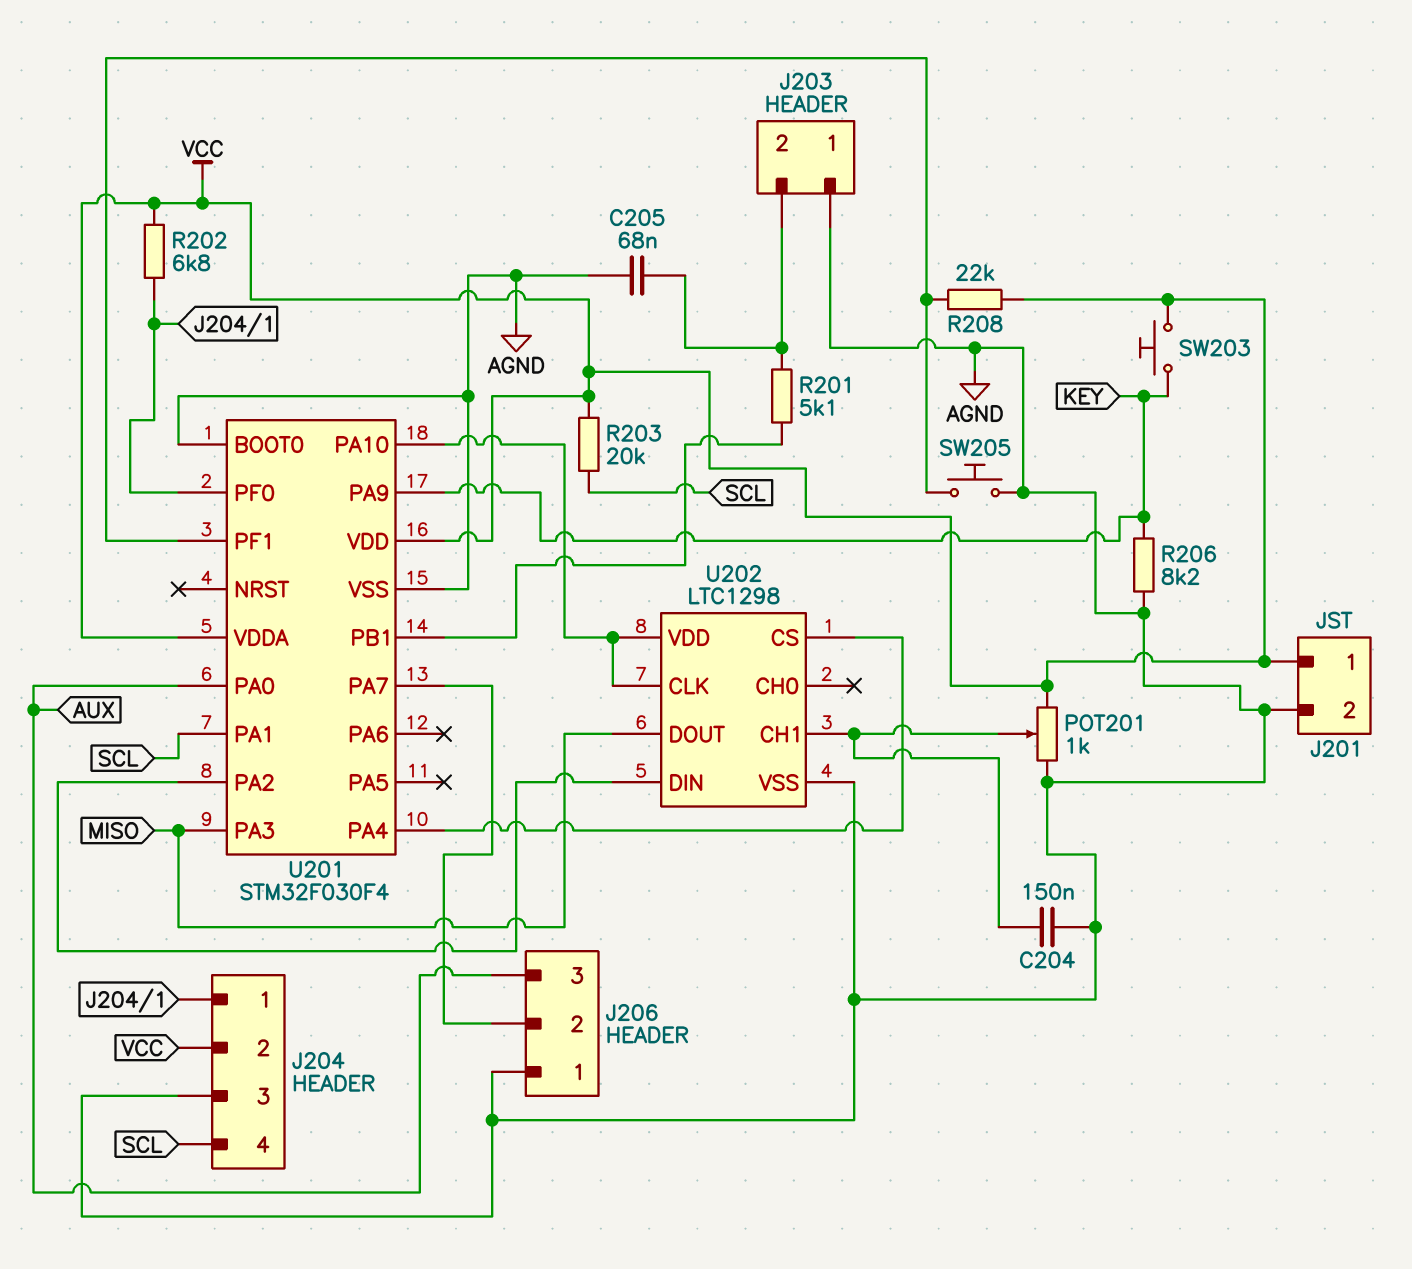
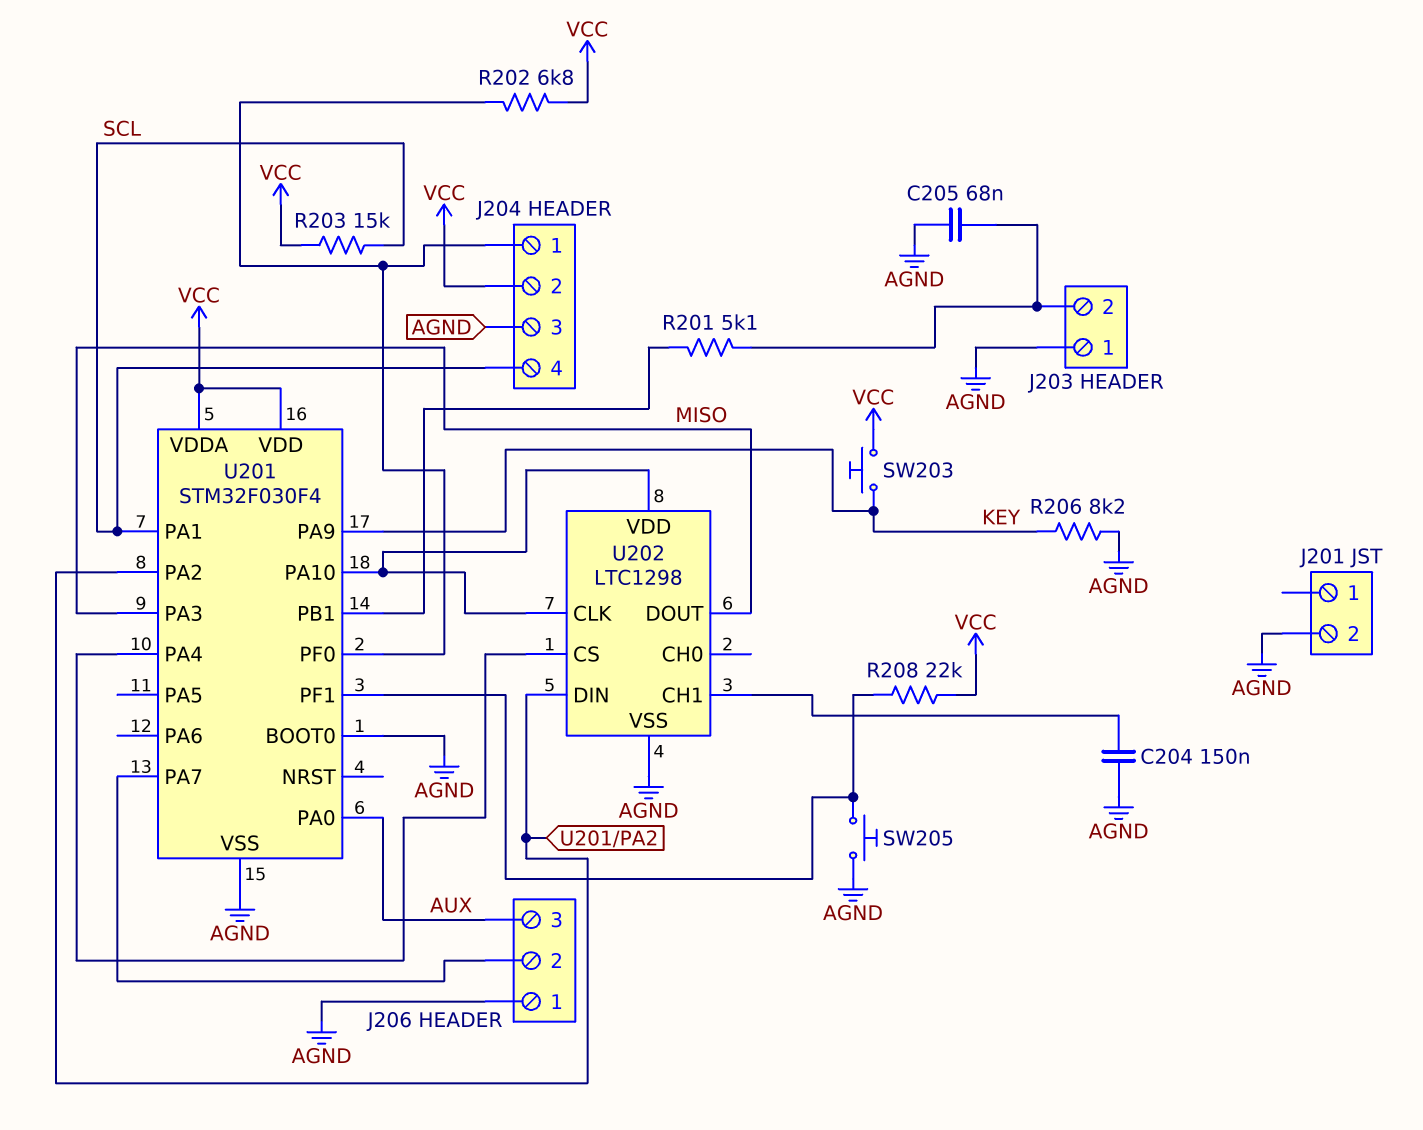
J201 pin 1: VCC -> none
POT201: 1k (AGND, VCC, wiper U202/CH1) -> none
R203: 20k (SCL, VCC) -> 15k (SCL, VCC)

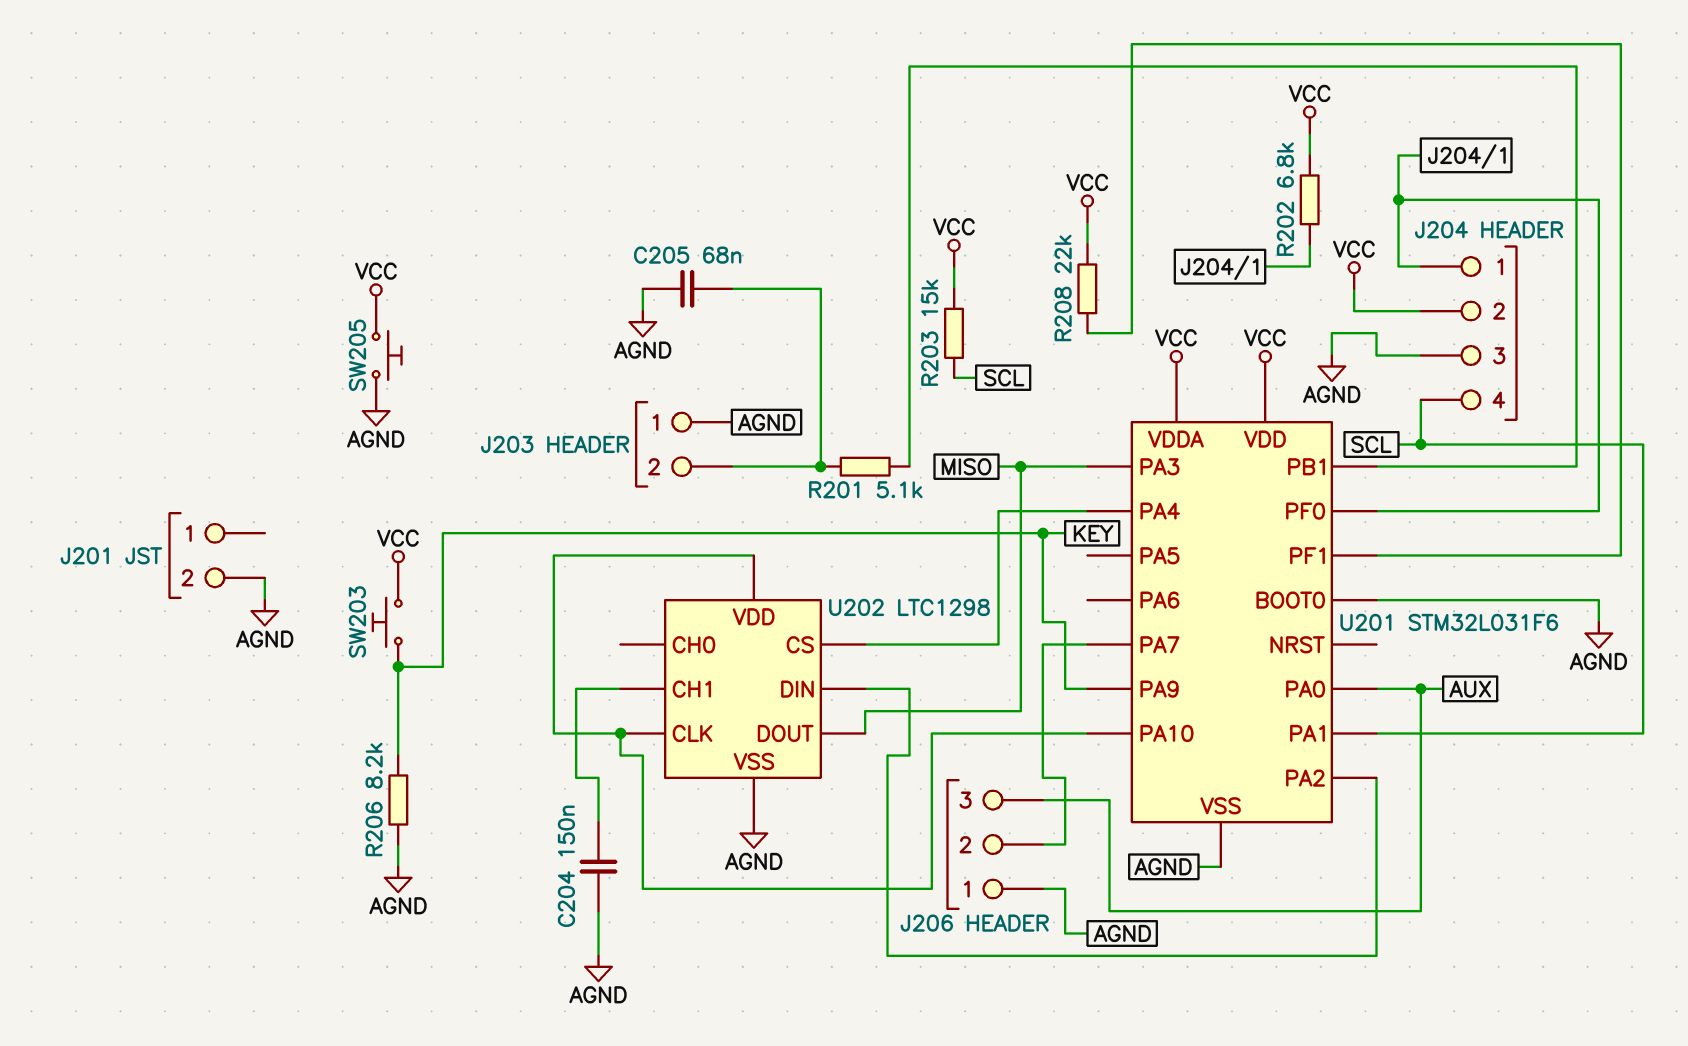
SW205: button (AGND, U201/PF1) -> button (AGND, VCC)
U201: STM32F030F4 -> STM32L031F6

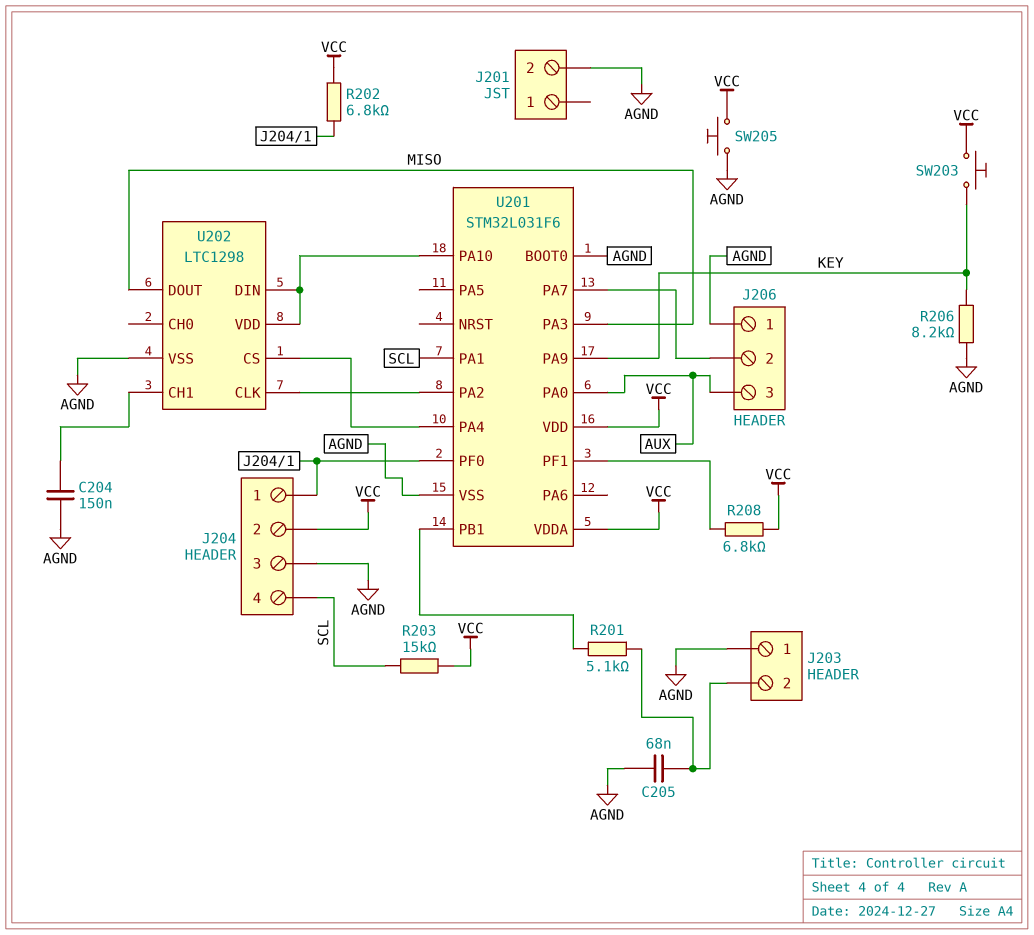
R208: 22k (U201/PF1, VCC) -> 6.8k (U201/PF1, VCC)
U202 pin CLK: U201/PA10 -> U201/PA2
U202 pin DIN: U201/PA2 -> U201/PA10

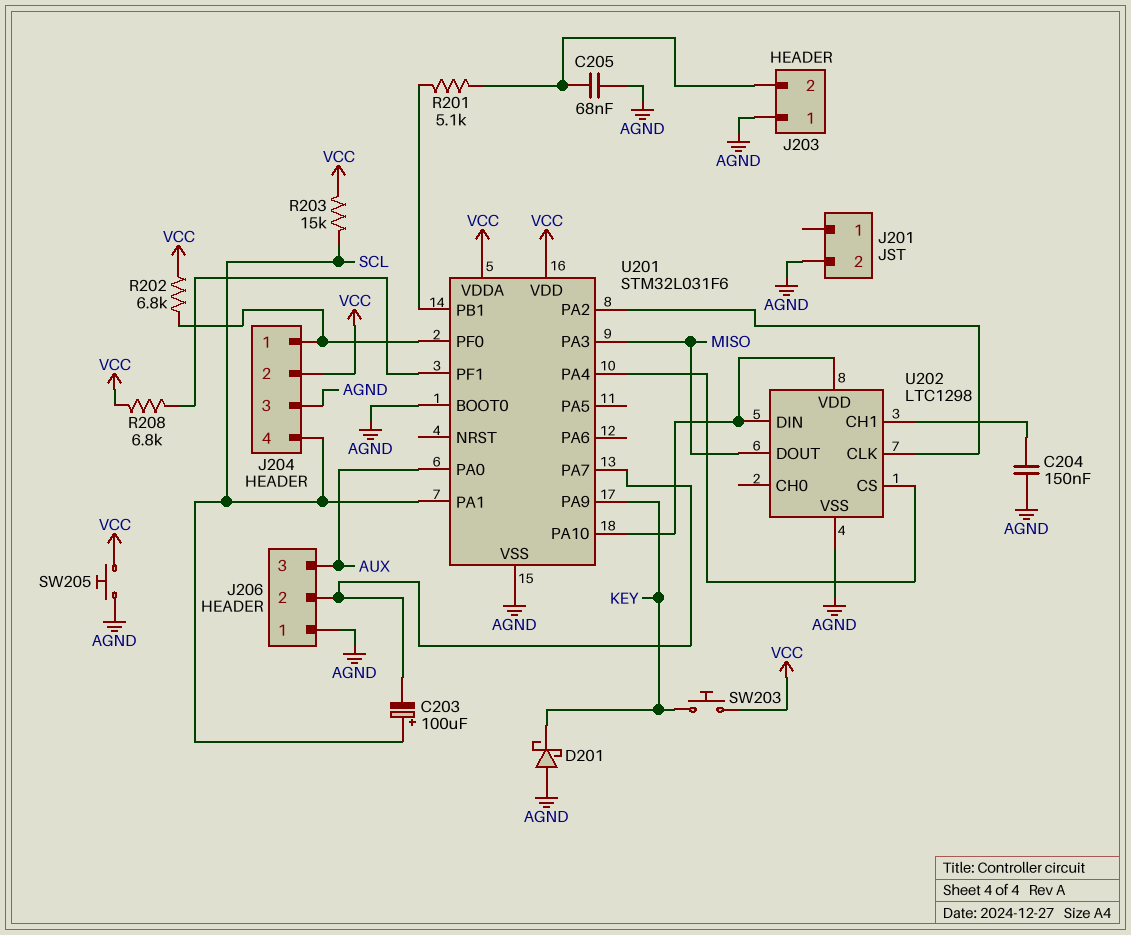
C203: none -> 100uF (plus SCL, minus J206/2)
D201: none -> schottky (A AGND, K KEY)
R206: 8.2k (AGND, KEY) -> none

